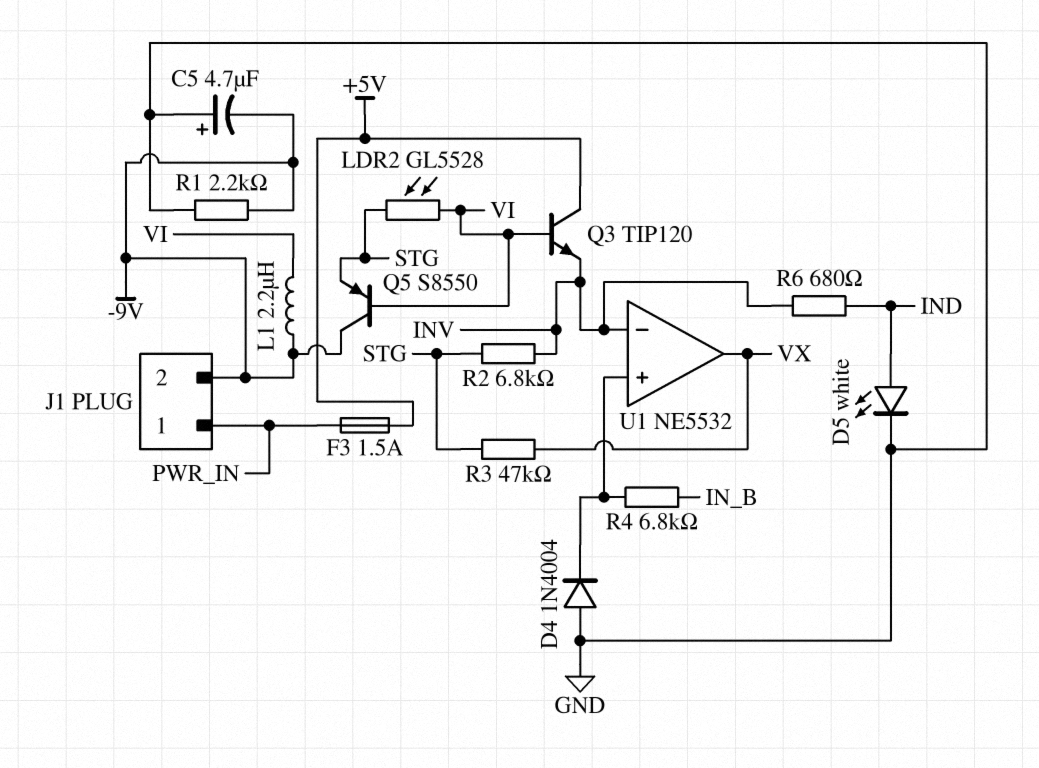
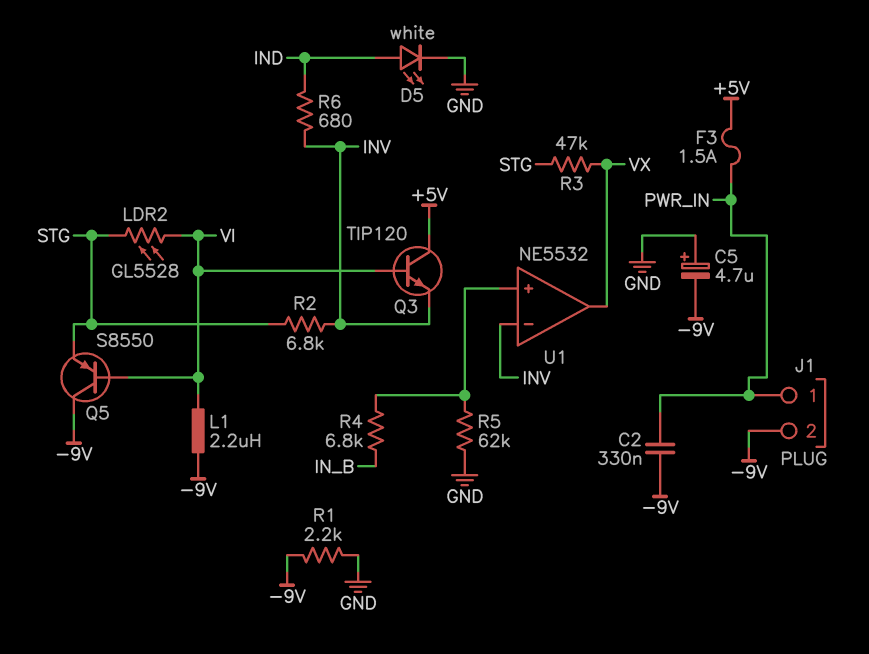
C2: none -> 330nF (-9V, PWR_IN)
D4: diode 1N4004 (A GND, K U1/in+) -> none
R5: none -> 62k (GND, U1/in+)

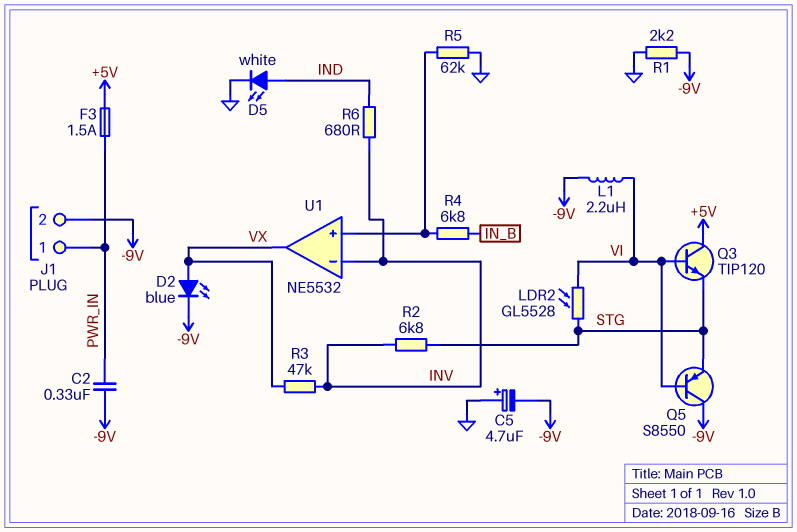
D2: none -> LED blue (A VX, K -9V)
Q3: NPN TIP120 (B VI, C +5V, E INV) -> NPN TIP120 (B VI, C +5V, E STG)
R3: 47k (STG, VX) -> 47k (INV, VX)

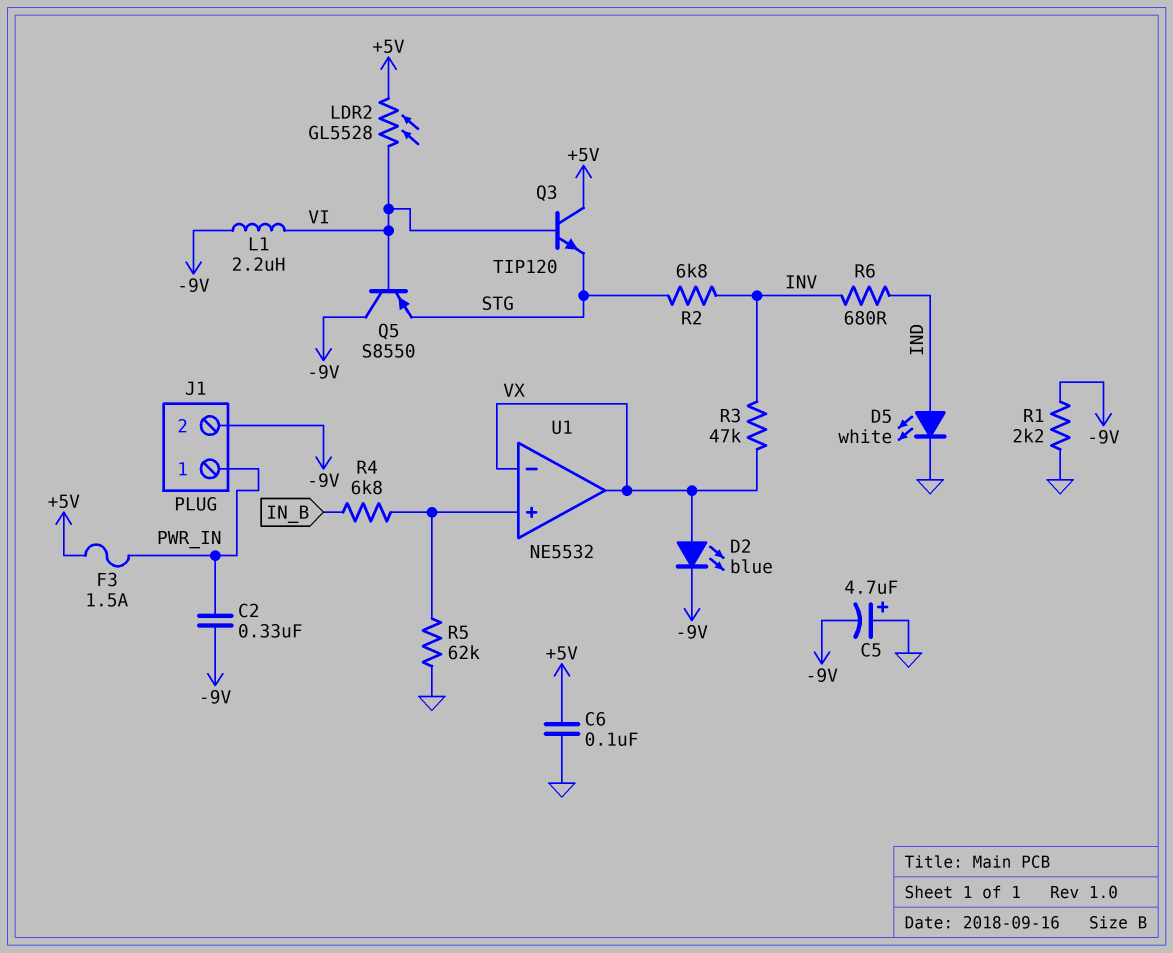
C6: none -> 100nF (+5V, GND)
LDR2: GL5528 (STG, VI) -> GL5528 (+5V, VI)
U1 pin in-: INV -> VX

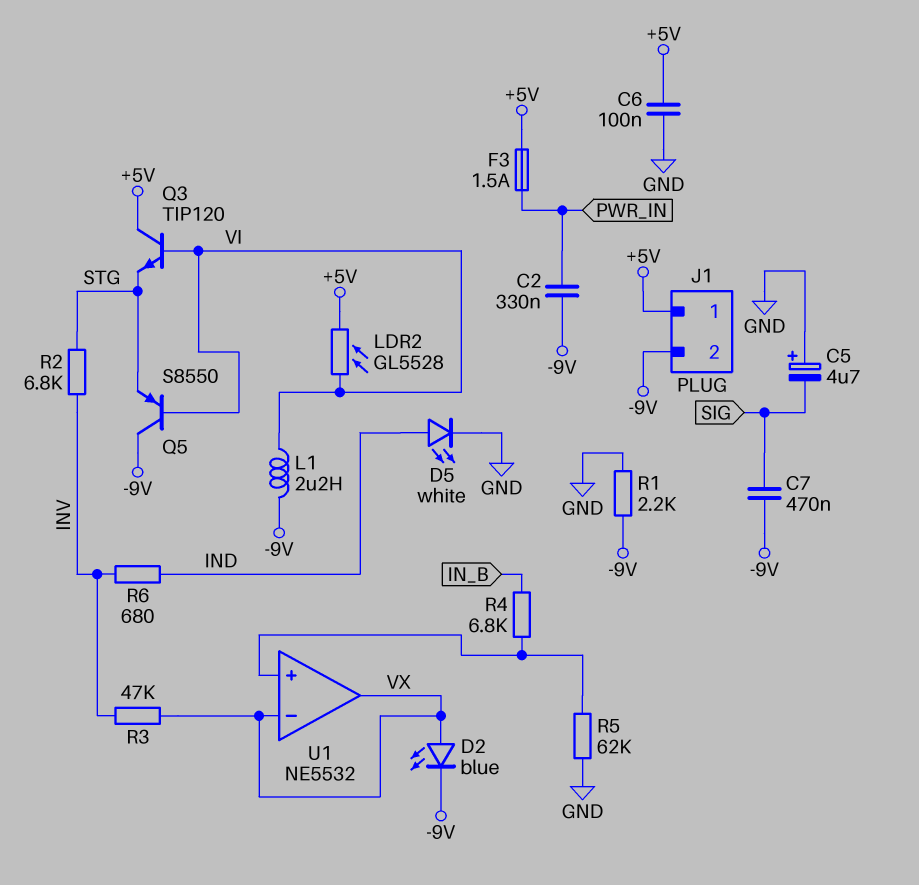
C5: 4.7uF (plus GND, minus -9V) -> 4.7uF (plus GND, minus SIG)
C7: none -> 470nF (-9V, SIG)
J1 pin 1: PWR_IN -> +5V

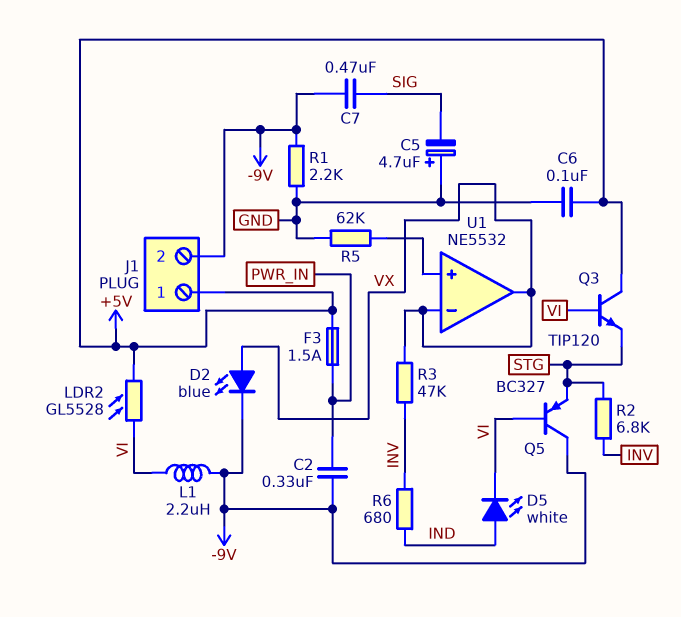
D5: LED white (A IND, K GND) -> LED white (A IND, K VI)
Q5: PNP S8550 (B VI, C -9V, E STG) -> PNP BC327 (B VI, C -9V, E STG)
R4: 6.8k (IN_B, U1/in+) -> none

